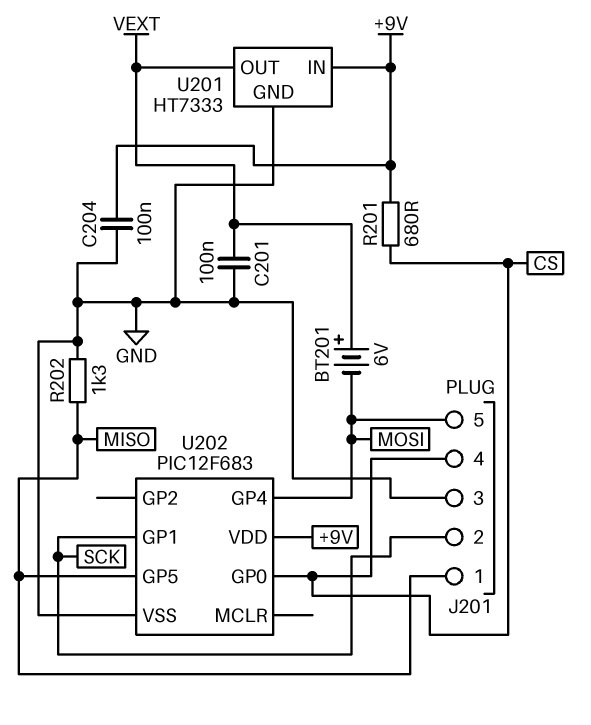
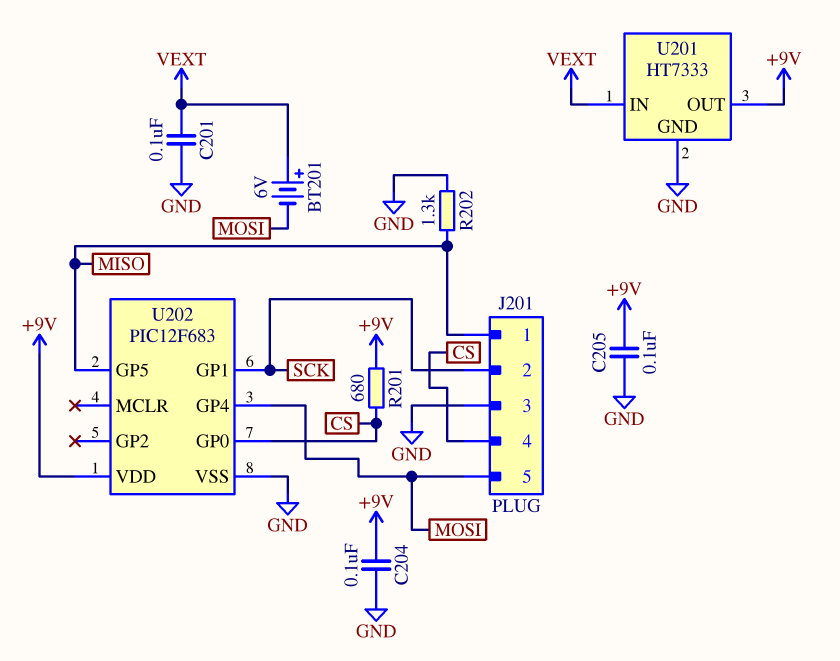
C205: none -> 100nF (+9V, GND)
U201 pin IN: +9V -> VEXT
U201 pin OUT: VEXT -> +9V

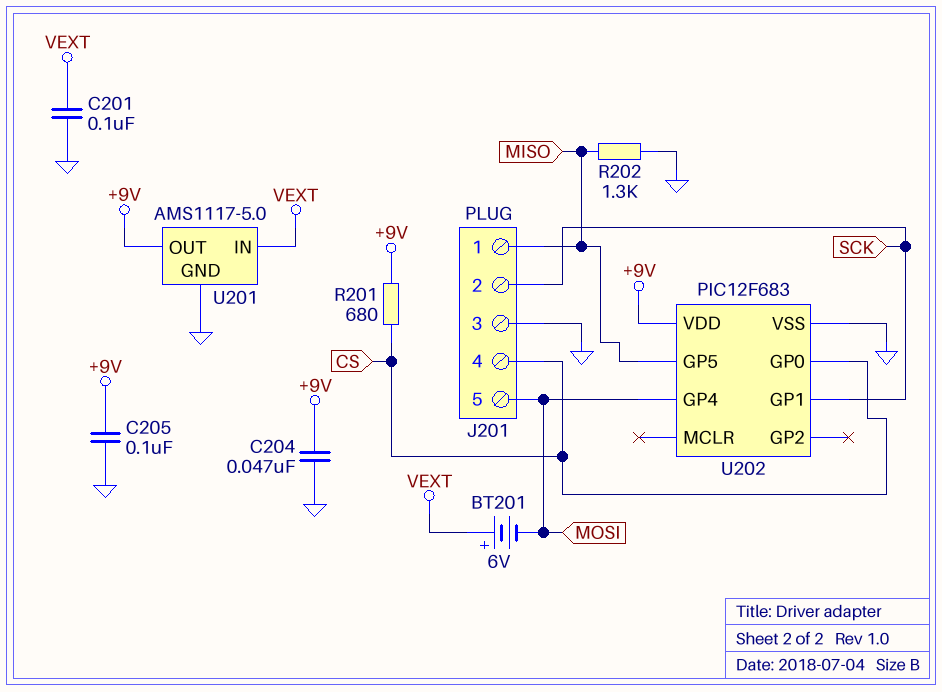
C204: 100nF (+9V, GND) -> 47nF (+9V, GND)
U201: HT7333 -> AMS1117-5.0

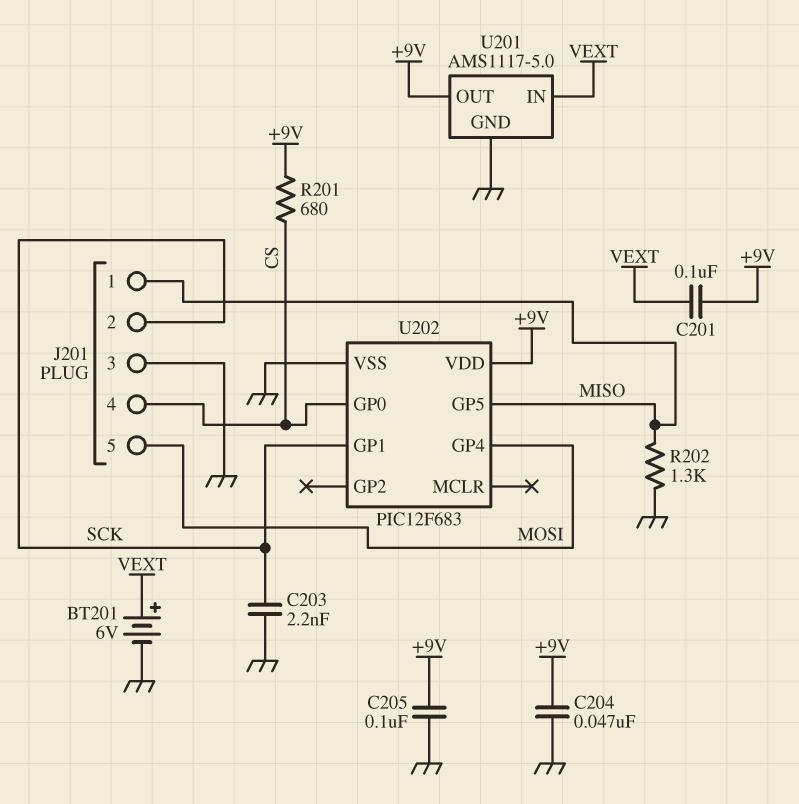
BT201: 6V (plus VEXT, minus MOSI) -> 6V (plus VEXT, minus GND)
C201: 100nF (GND, VEXT) -> 100nF (+9V, VEXT)
C203: none -> 2.2nF (GND, SCK)

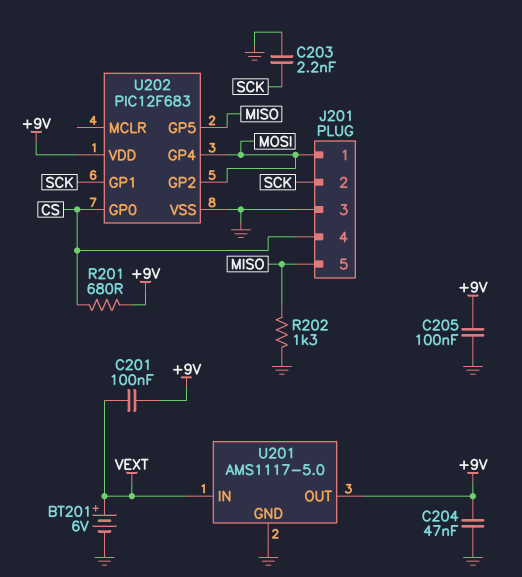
J201 pin 1: MISO -> MOSI
J201 pin 5: MOSI -> MISO
U202 pin GP2: none -> MOSI

